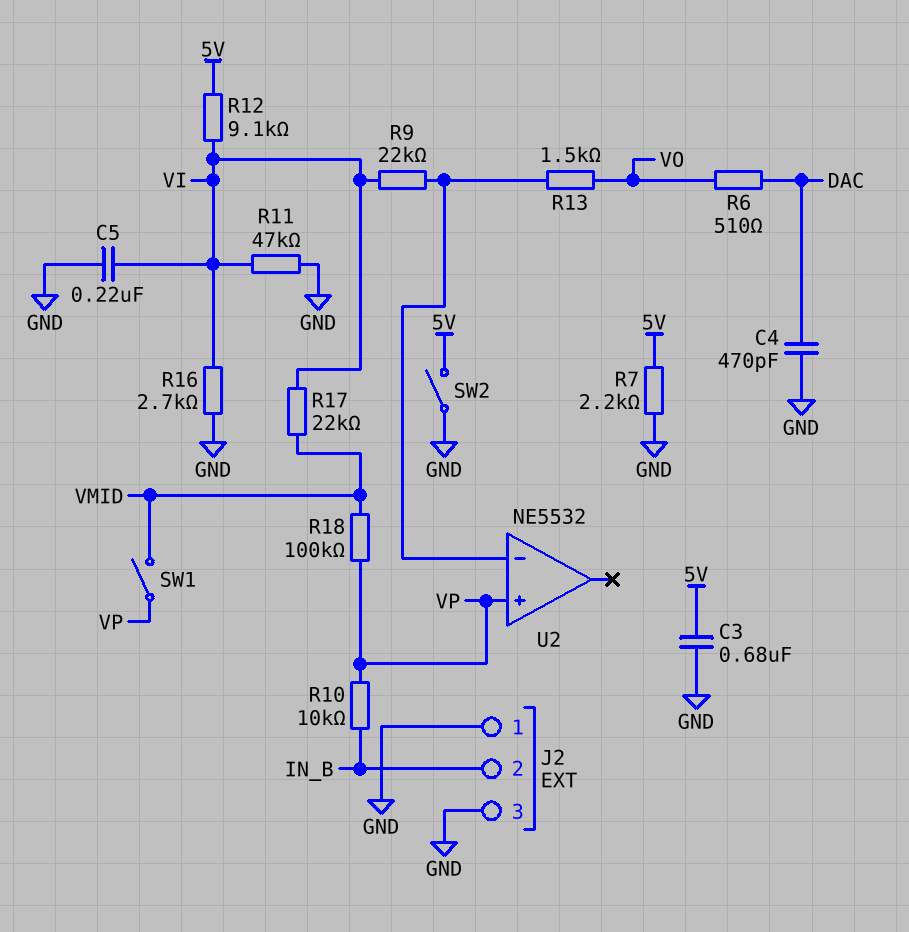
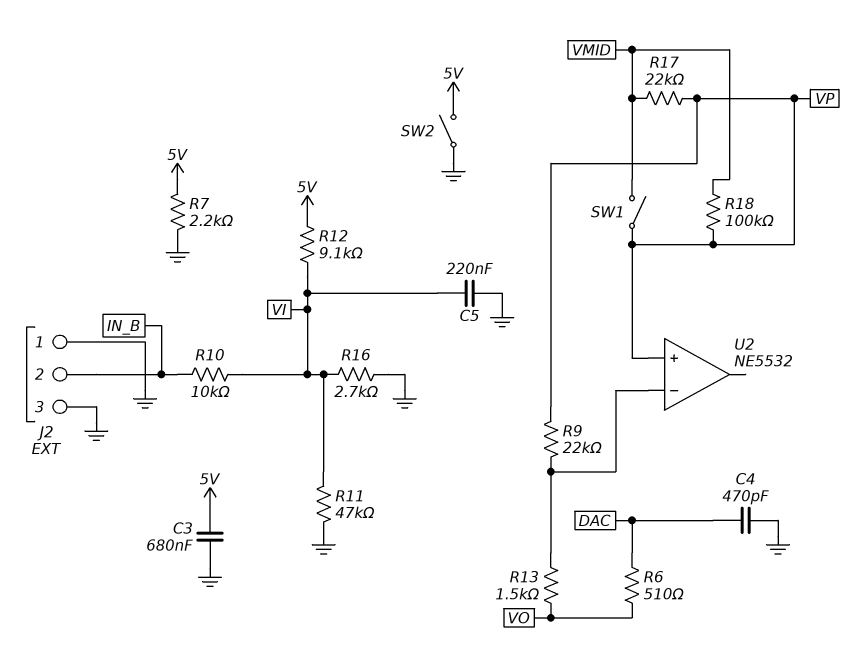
R9: 22k (U2/in-, VI) -> 22k (U2/in-, VP)
R10: 10k (IN_B, VP) -> 10k (IN_B, VI)
R17: 22k (VI, VMID) -> 22k (VMID, VP)

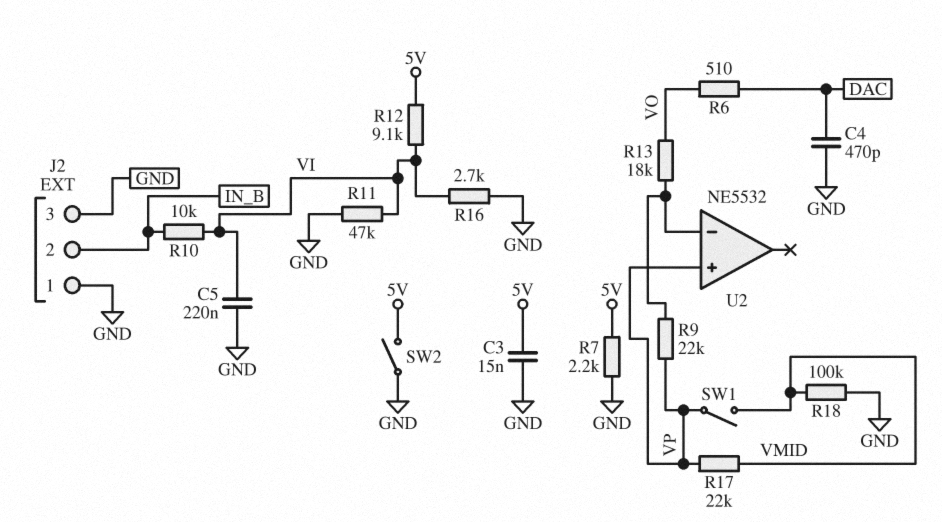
C3: 680nF (5V, GND) -> 15nF (5V, GND)
R13: 1.5k (U2/in-, VO) -> 18k (U2/in-, VO)
R18: 100k (VMID, VP) -> 100k (GND, VMID)

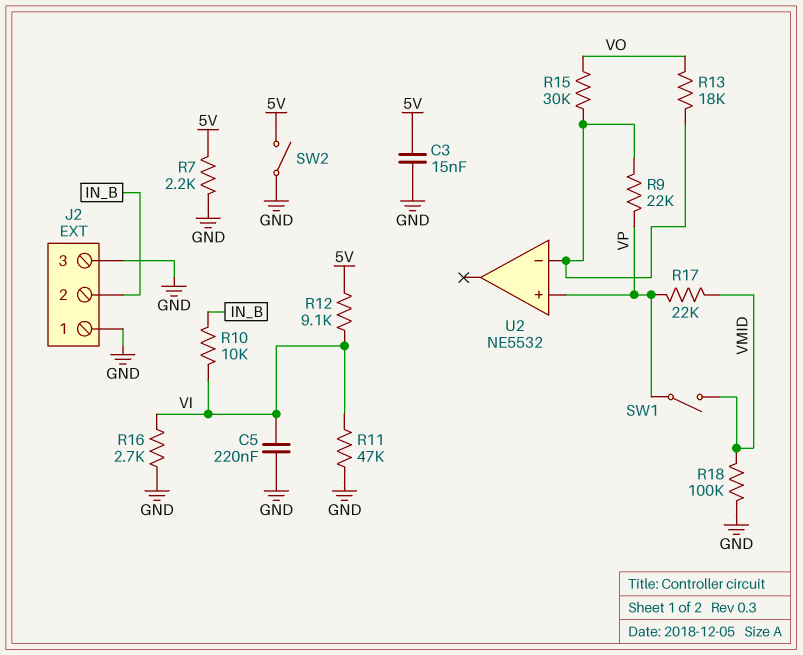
C4: 470pF (DAC, GND) -> none
R6: 510 (DAC, VO) -> none
R15: none -> 30k (U2/in-, VO)

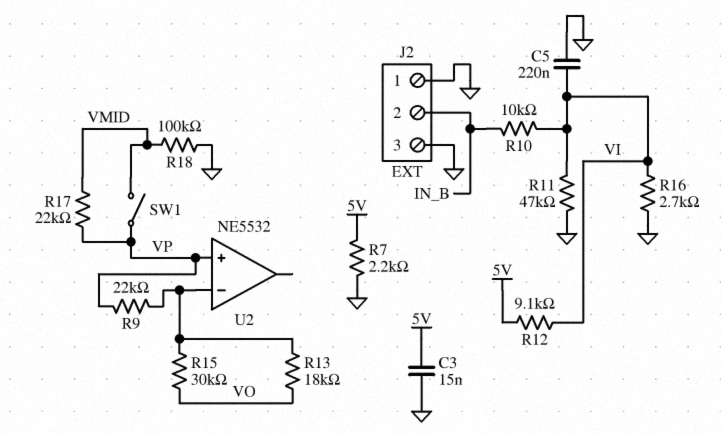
SW2: switch (5V, GND) -> none

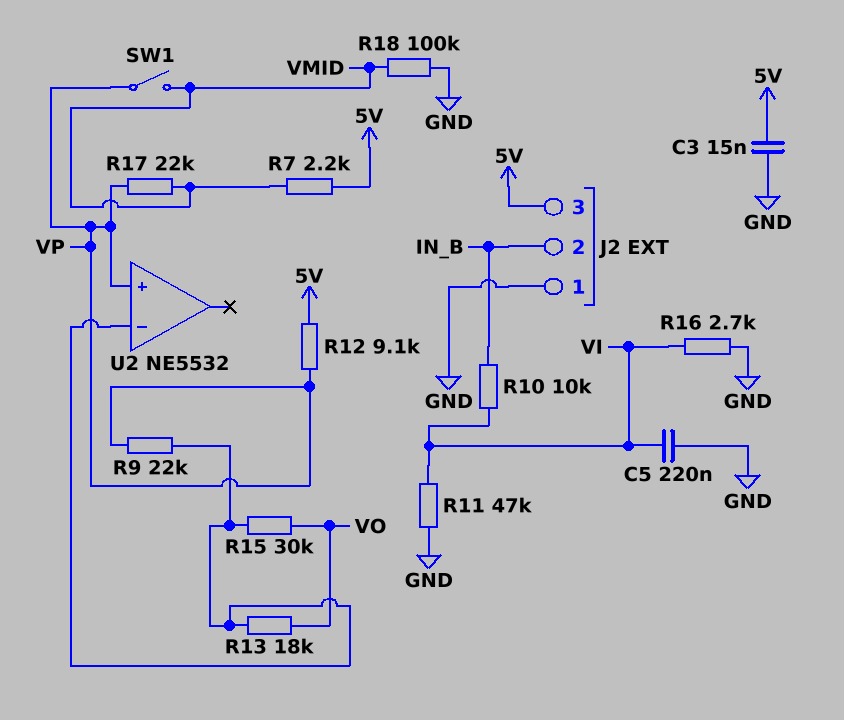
J2 pin 3: GND -> 5V
R7: 2.2k (5V, GND) -> 2.2k (5V, VMID)
R12: 9.1k (5V, VI) -> 9.1k (5V, VP)

